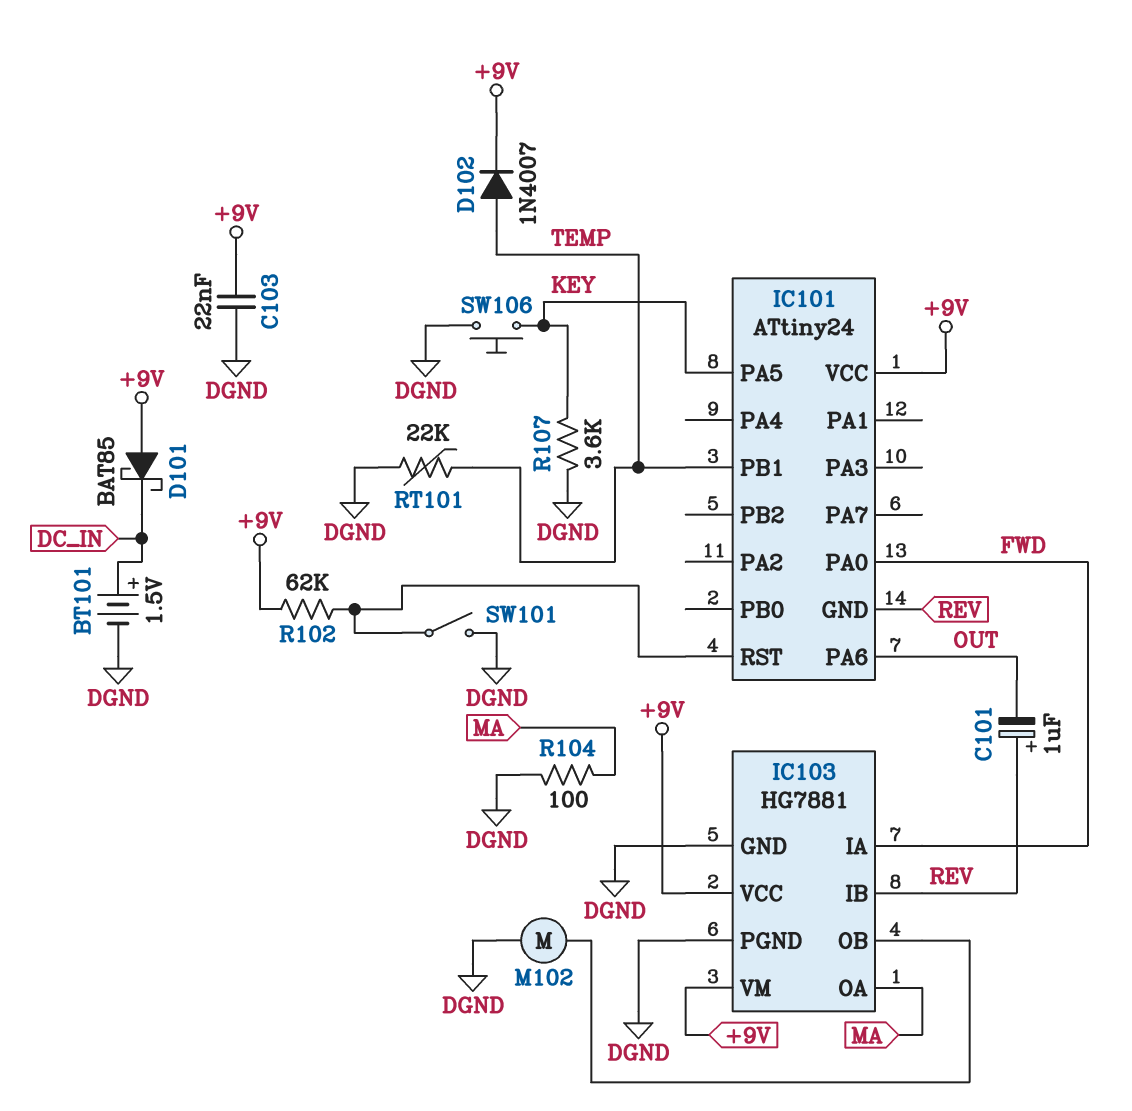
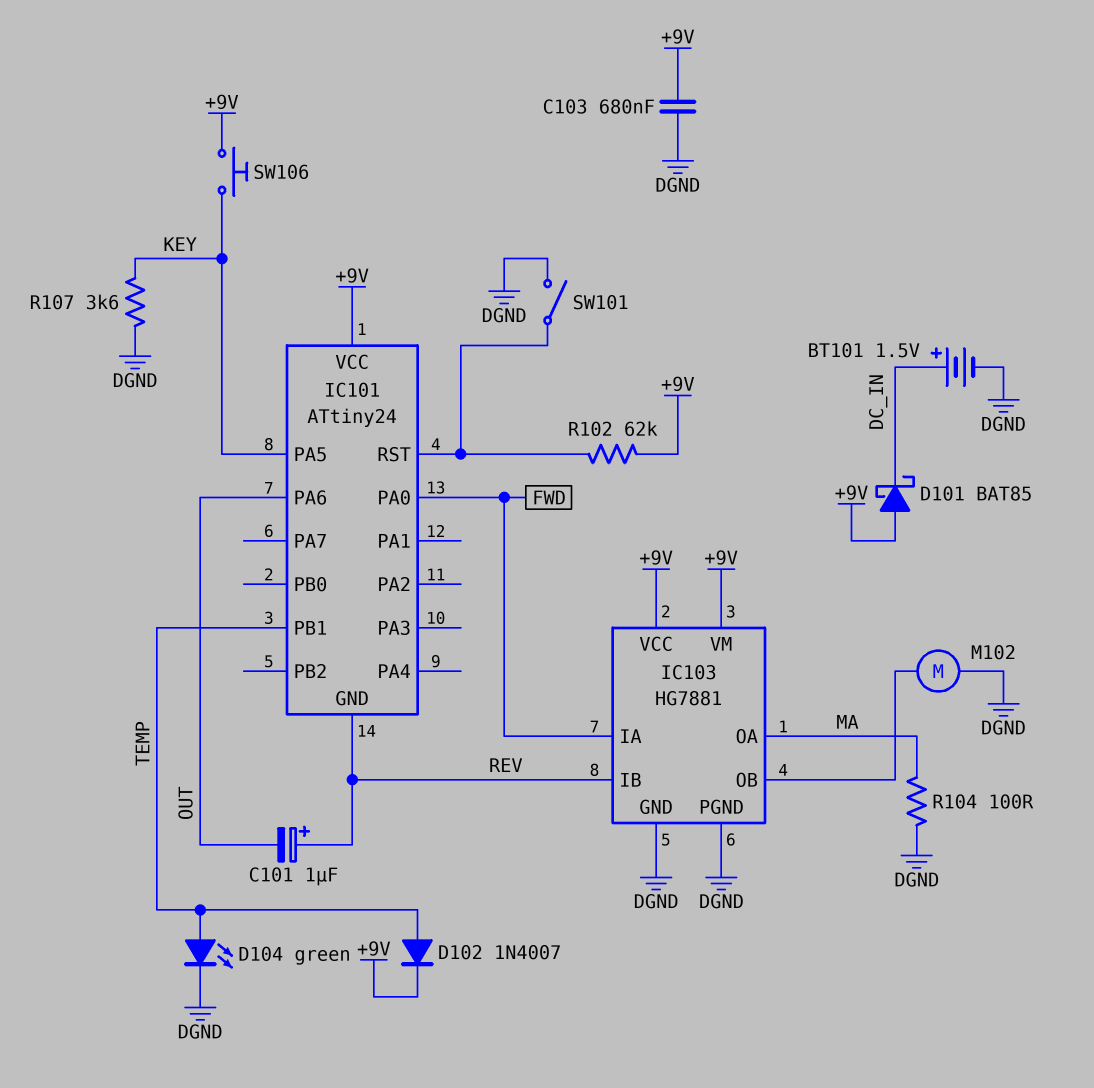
C103: 22nF (+9V, DGND) -> 680nF (+9V, DGND)
D104: none -> LED green (A TEMP, K DGND)
RT101: 22k (DGND, TEMP) -> none
SW106: button (DGND, KEY) -> button (+9V, KEY)

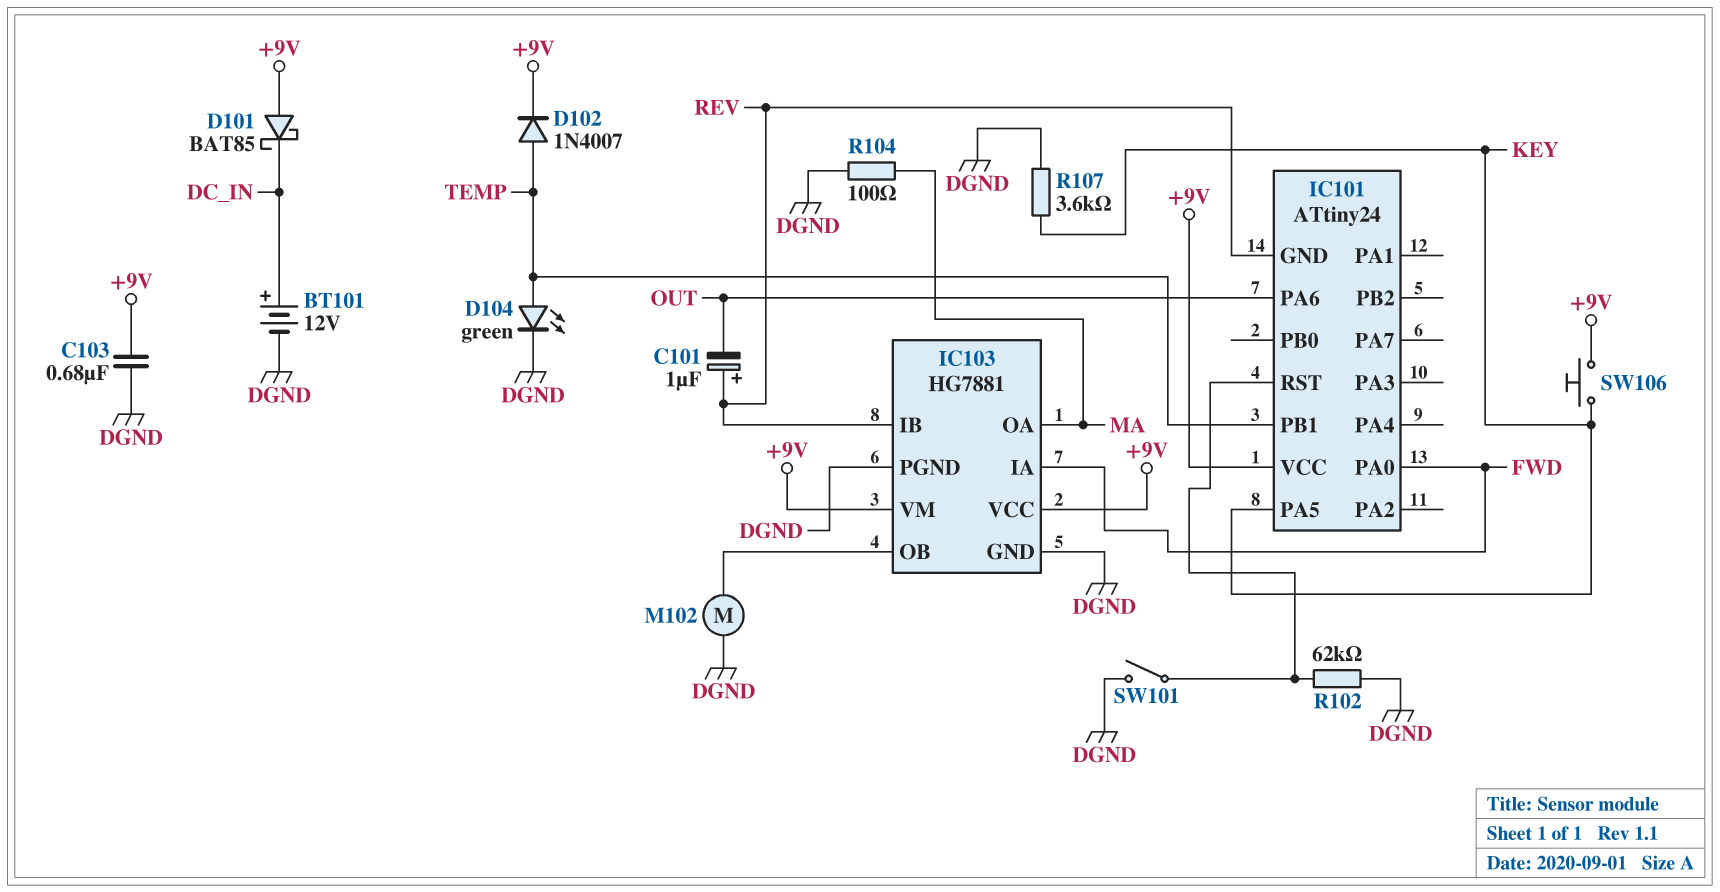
BT101: 1.5V (plus DC_IN, minus DGND) -> 12V (plus DC_IN, minus DGND)
R102: 62k (+9V, IC101/RST) -> 62k (DGND, IC101/RST)

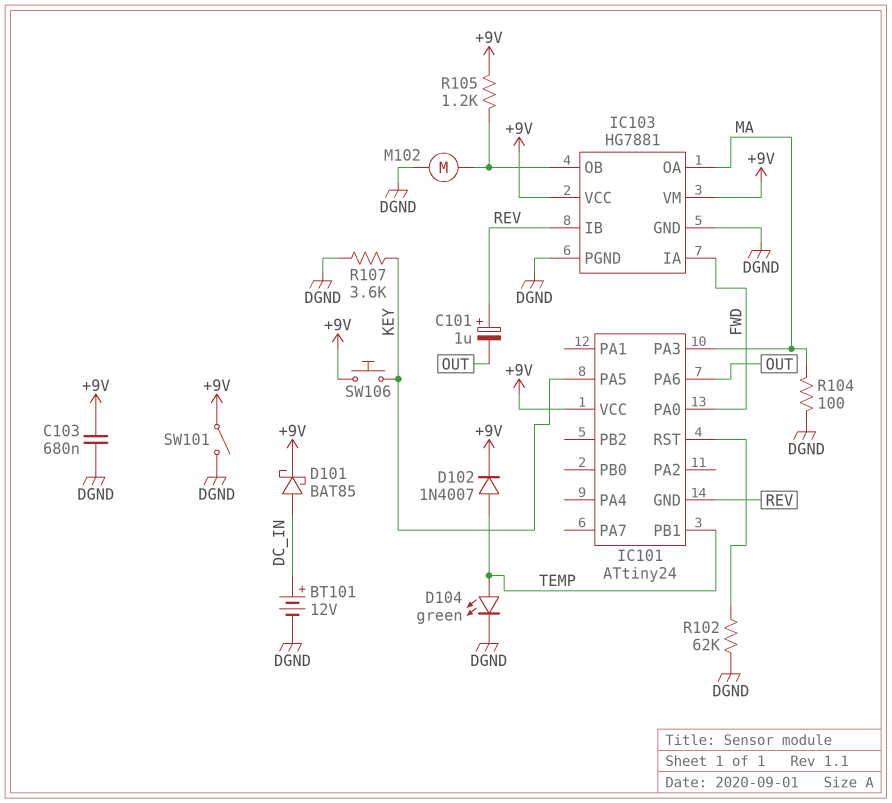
D101: schottky BAT85 (A +9V, K DC_IN) -> schottky BAT85 (A DC_IN, K +9V)
IC101 pin PA3: none -> MA
R105: none -> 1.2k (+9V, IC103/OB)
SW101: switch (DGND, IC101/RST) -> switch (+9V, DGND)

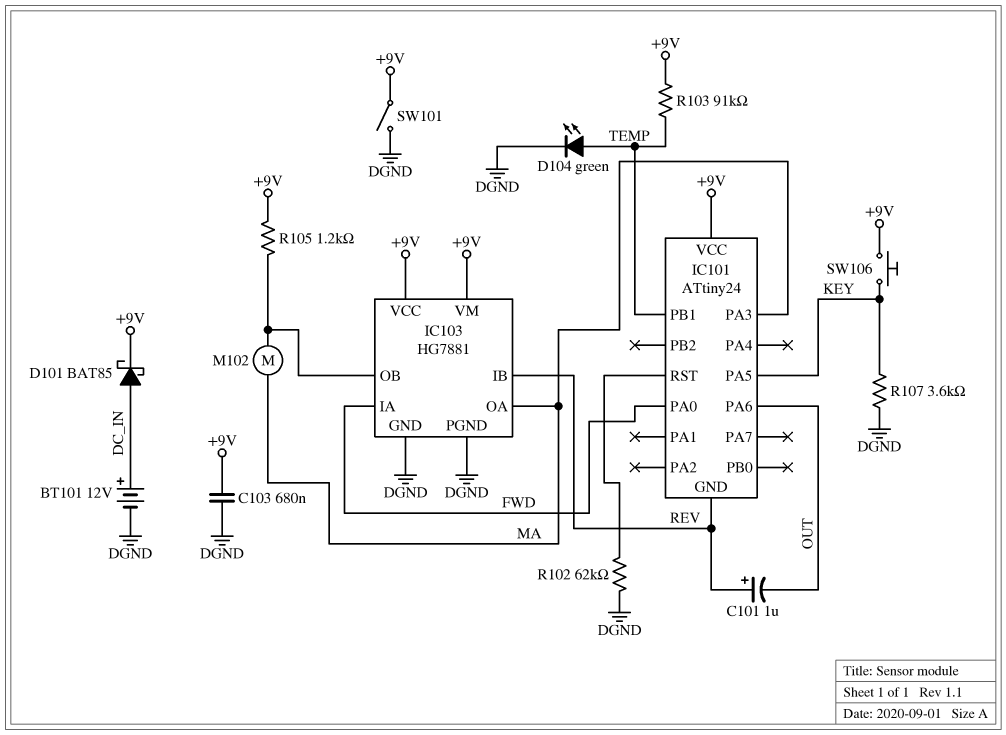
D102: diode 1N4007 (A TEMP, K +9V) -> none
M102: motor (DGND, IC103/OB) -> motor (IC103/OB, MA)
R103: none -> 91k (+9V, TEMP)
R104: 100 (DGND, MA) -> none

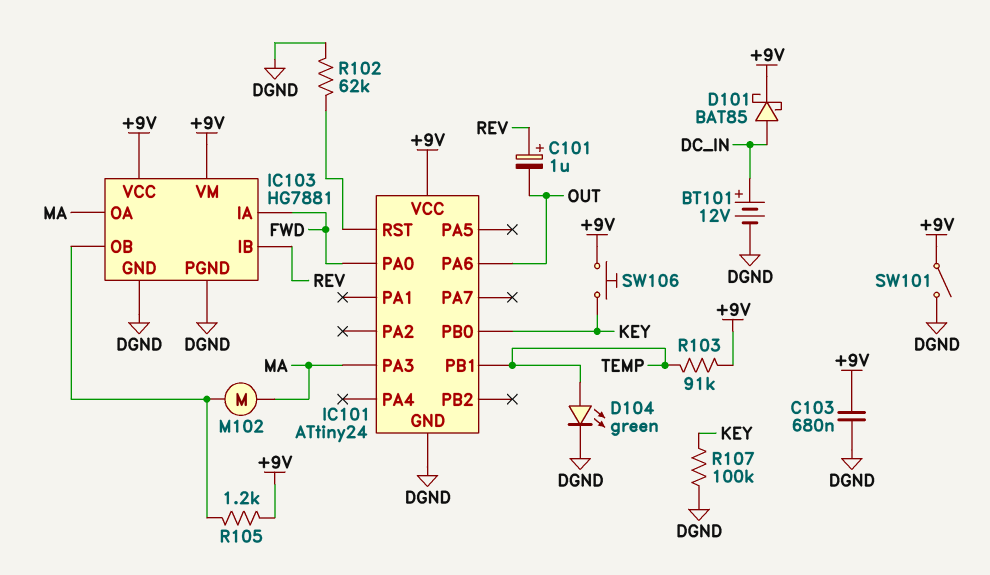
IC101 pin GND: REV -> DGND
IC101 pin PA5: KEY -> none
IC101 pin PB0: none -> KEY
R107: 3.6k (DGND, KEY) -> 100k (DGND, KEY)

